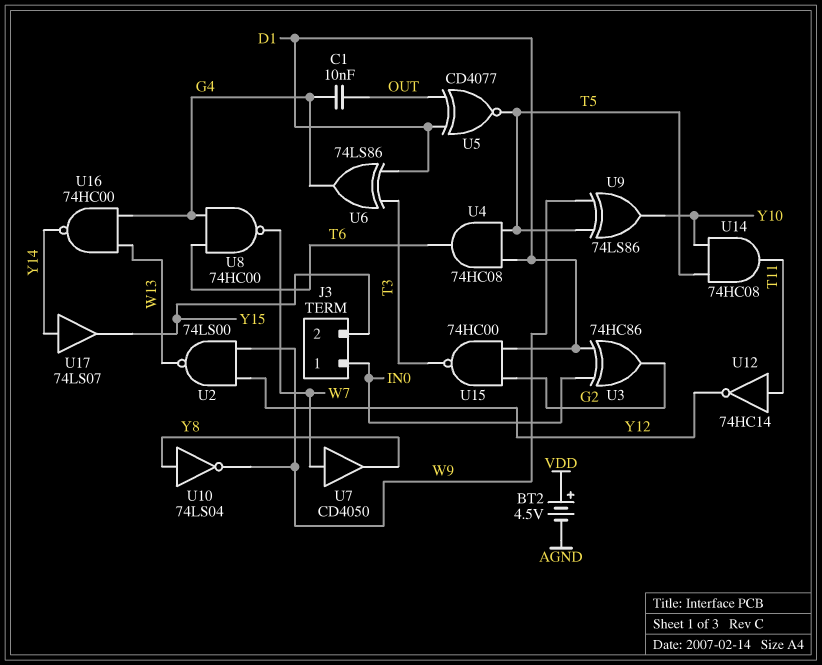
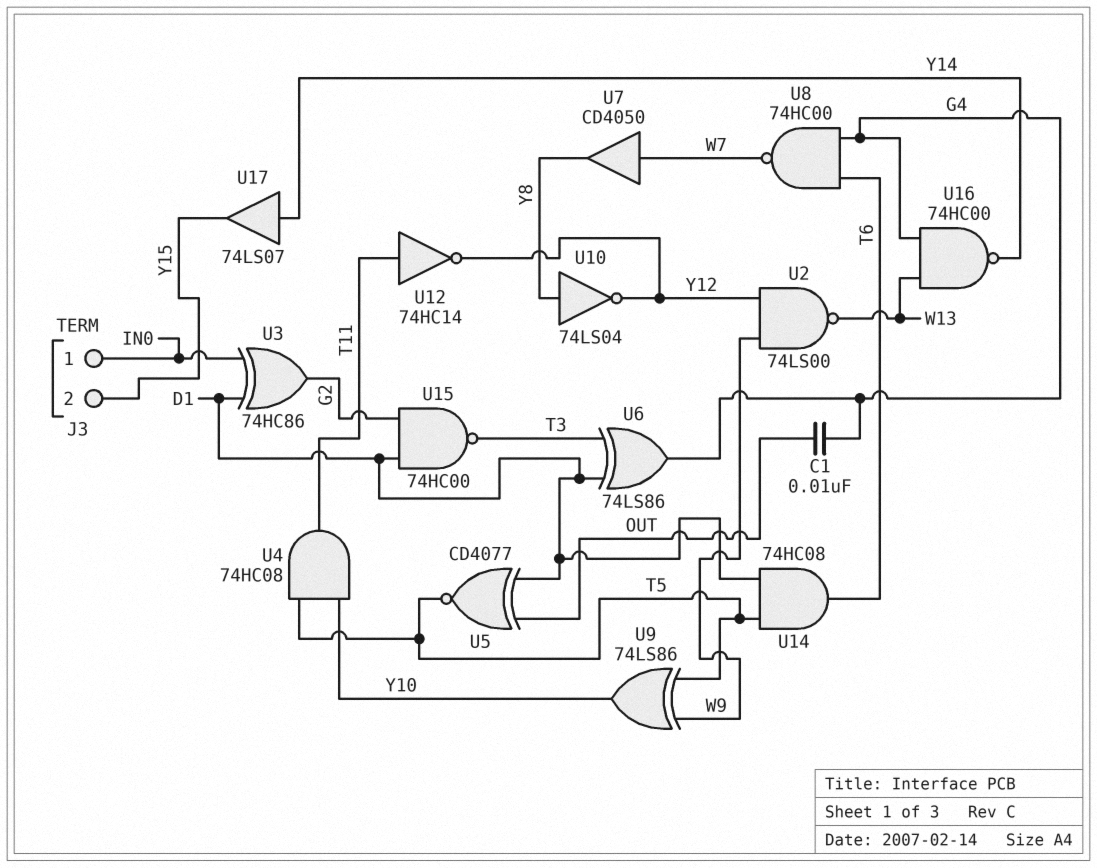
BT2: 4.5V (plus VDD, minus AGND) -> none
U4: AND 74HC08 (in D1, in T5, out T6) -> AND 74HC08 (in T5, in Y10, out T11)
U10: NOT 74LS04 (in Y8, out W9) -> NOT 74LS04 (in Y8, out Y12)
U14: AND 74HC08 (in T5, in Y10, out T11) -> AND 74HC08 (in D1, in T5, out T6)

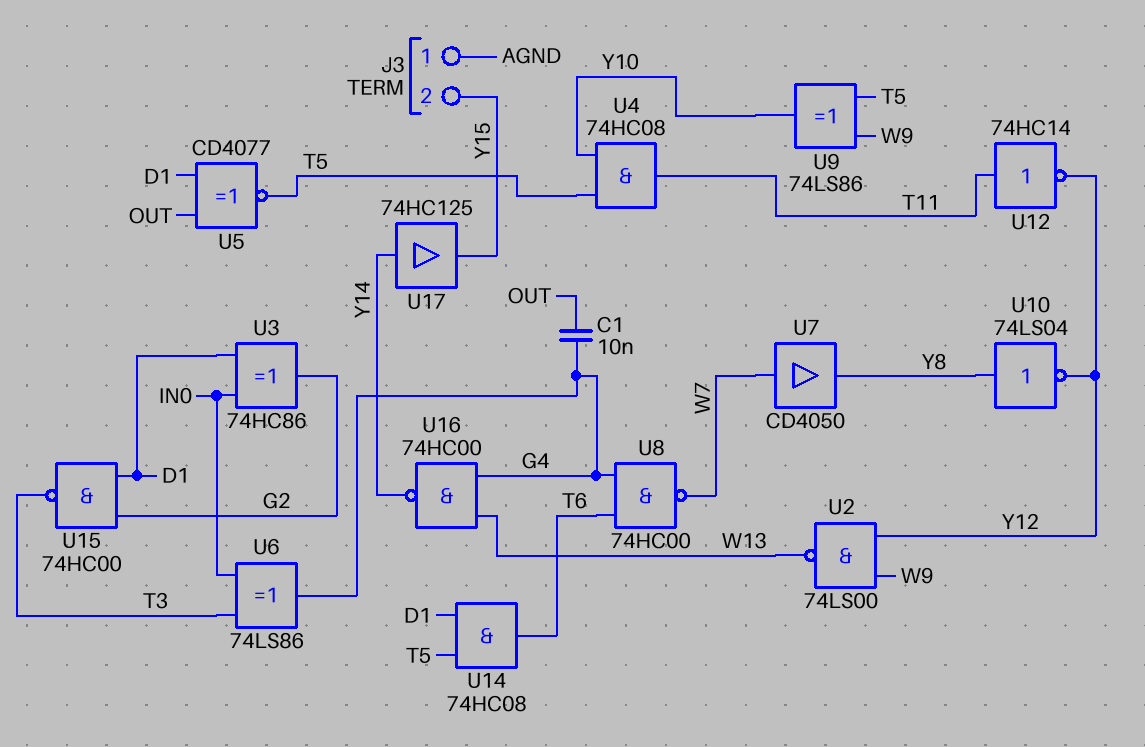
J3 pin 1: IN0 -> AGND
U6: XOR 74LS86 (in D1, in T3, out G4) -> XOR 74LS86 (in IN0, in T3, out G4)
U17: buffer 74LS07 (in Y14, out Y15) -> buffer 74HC125 (in Y14, out Y15)

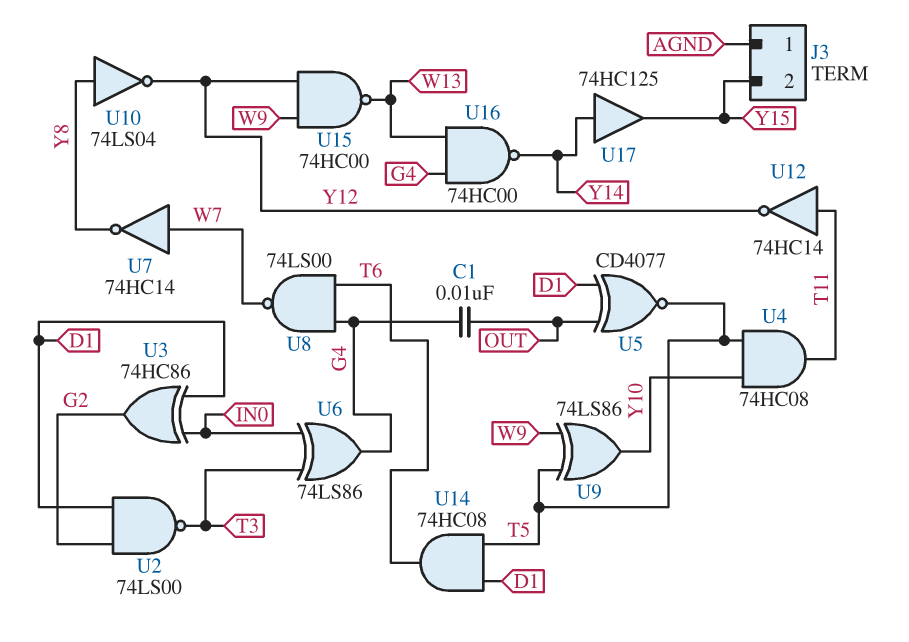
U2: NAND 74LS00 (in W9, in Y12, out W13) -> NAND 74LS00 (in D1, in G2, out T3)
U7: buffer CD4050 (in W7, out Y8) -> NOT 74HC14 (in W7, out Y8)
U8: NAND 74HC00 (in G4, in T6, out W7) -> NAND 74LS00 (in G4, in T6, out W7)
U15: NAND 74HC00 (in D1, in G2, out T3) -> NAND 74HC00 (in W9, in Y12, out W13)

